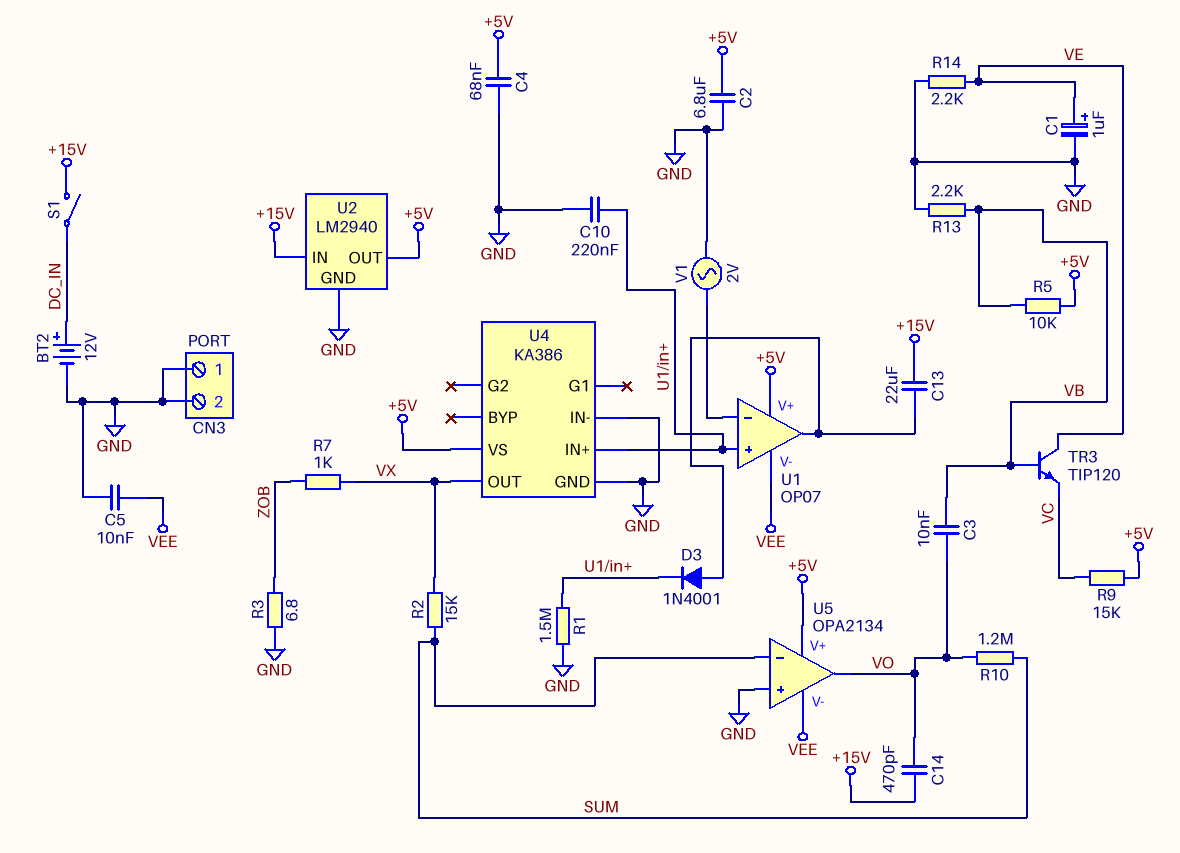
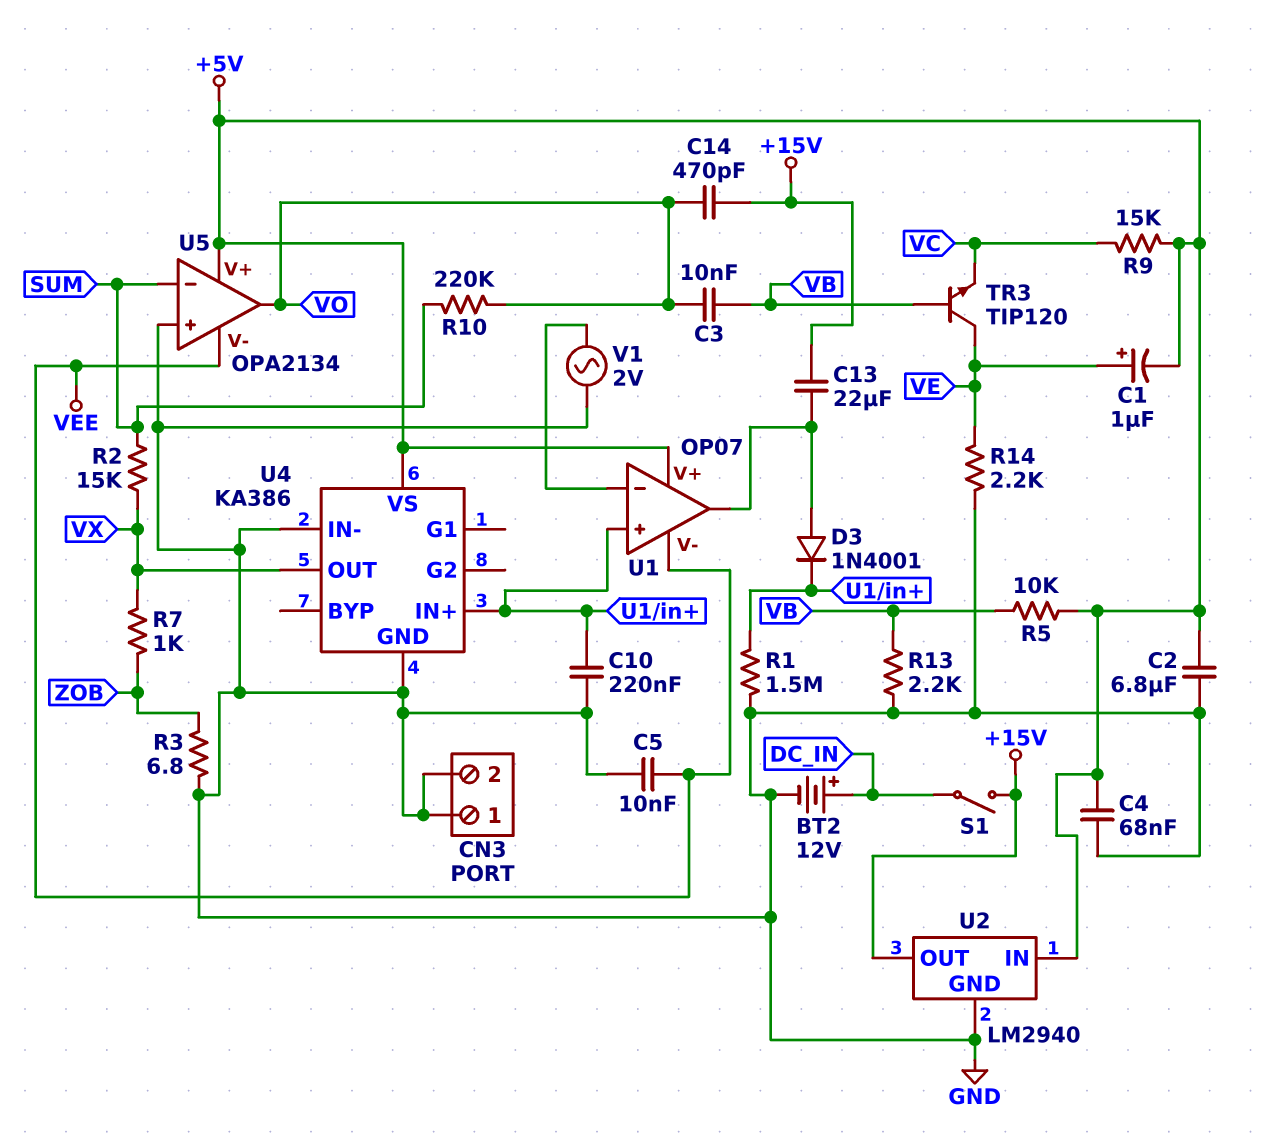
C1: 1uF (plus VE, minus GND) -> 1uF (plus VE, minus +5V)
R10: 1.2M (SUM, VO) -> 220k (SUM, VO)
U2 pin IN: +15V -> +5V
U2 pin OUT: +5V -> +15V

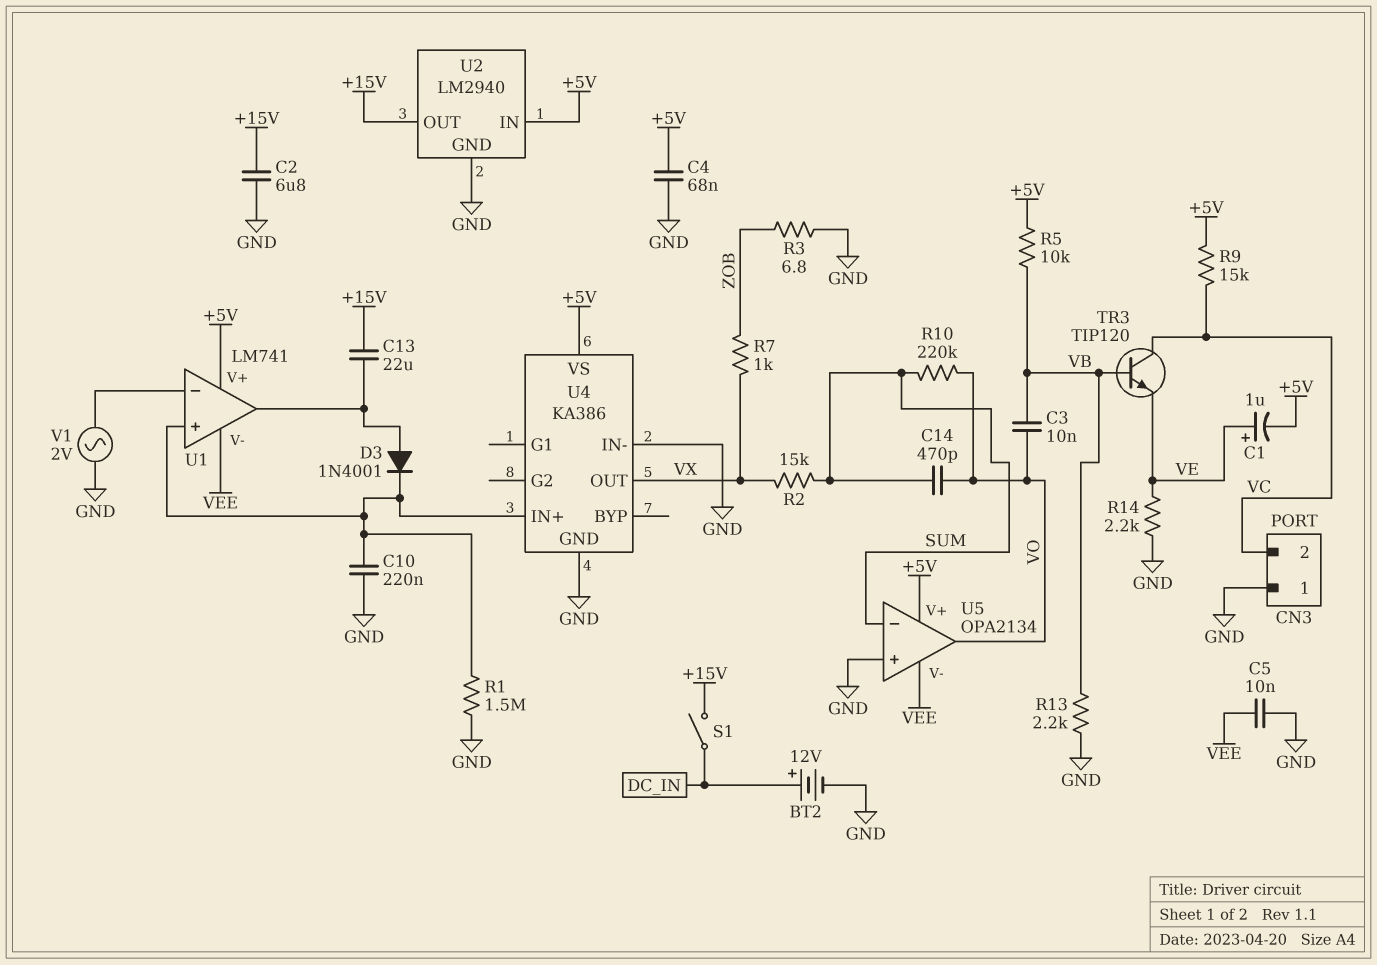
C2: 6.8uF (+5V, GND) -> 6.8uF (+15V, GND)
C14: 470pF (+15V, VO) -> 470pF (SUM, VO)
CN3 pin 2: GND -> VC
TR3: NPN TIP120 (B VB, C VE, E VC) -> NPN TIP120 (B VB, C VC, E VE)
U1: OP07 -> LM741

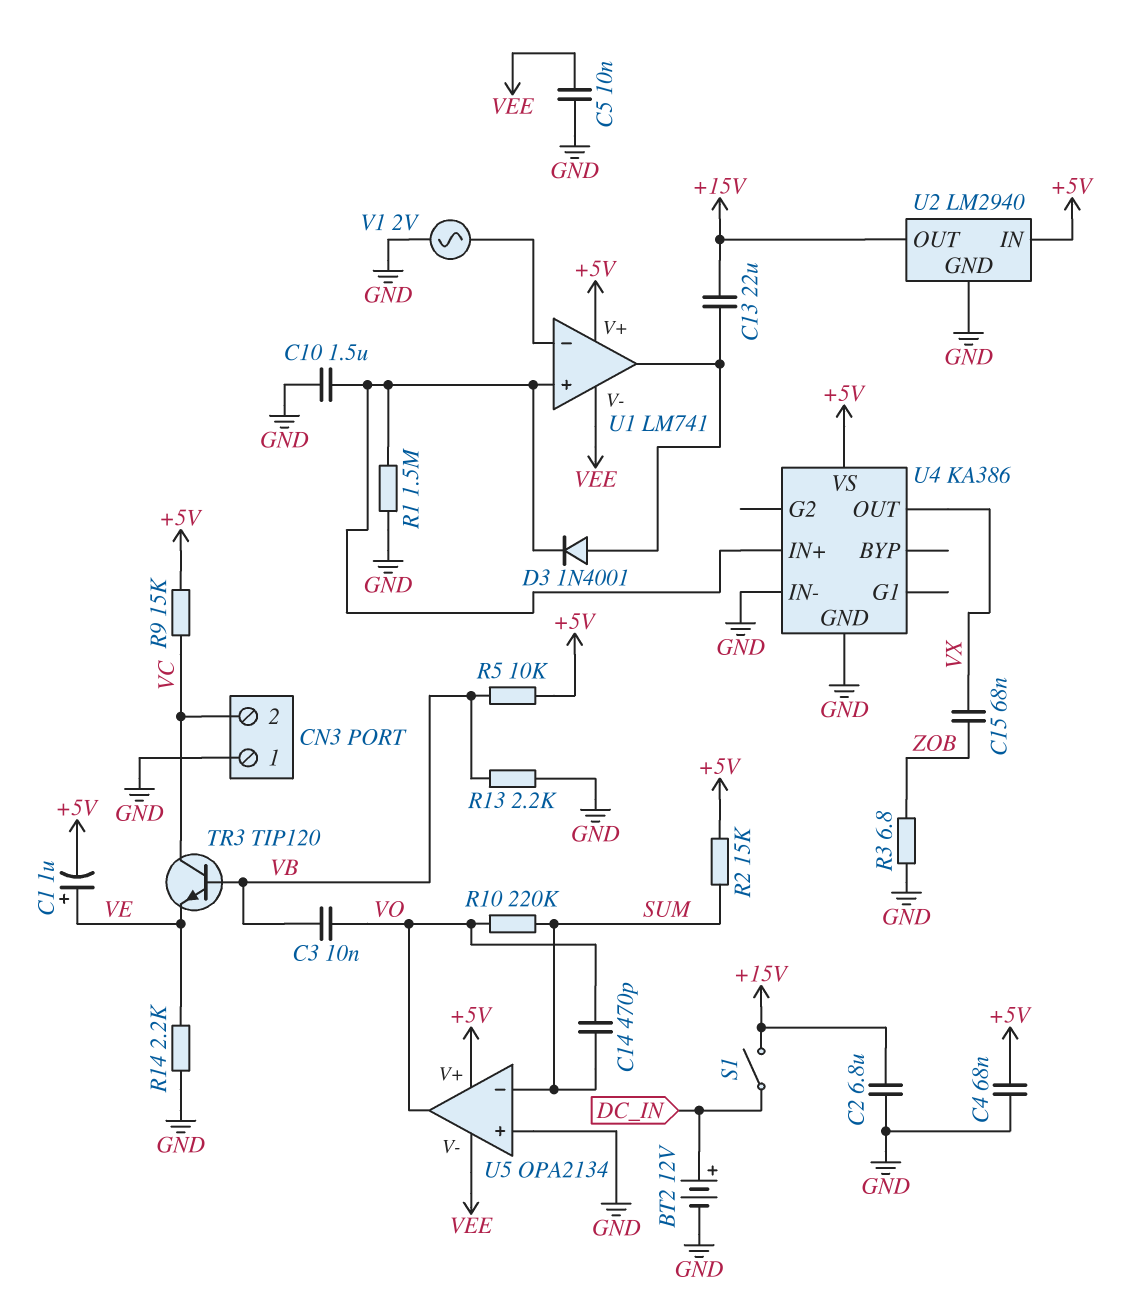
C10: 220nF (GND, U1/in+) -> 1.5uF (GND, U1/in+)
C15: none -> 68nF (VX, ZOB)
R2: 15k (SUM, VX) -> 15k (+5V, SUM)
R7: 1k (VX, ZOB) -> none

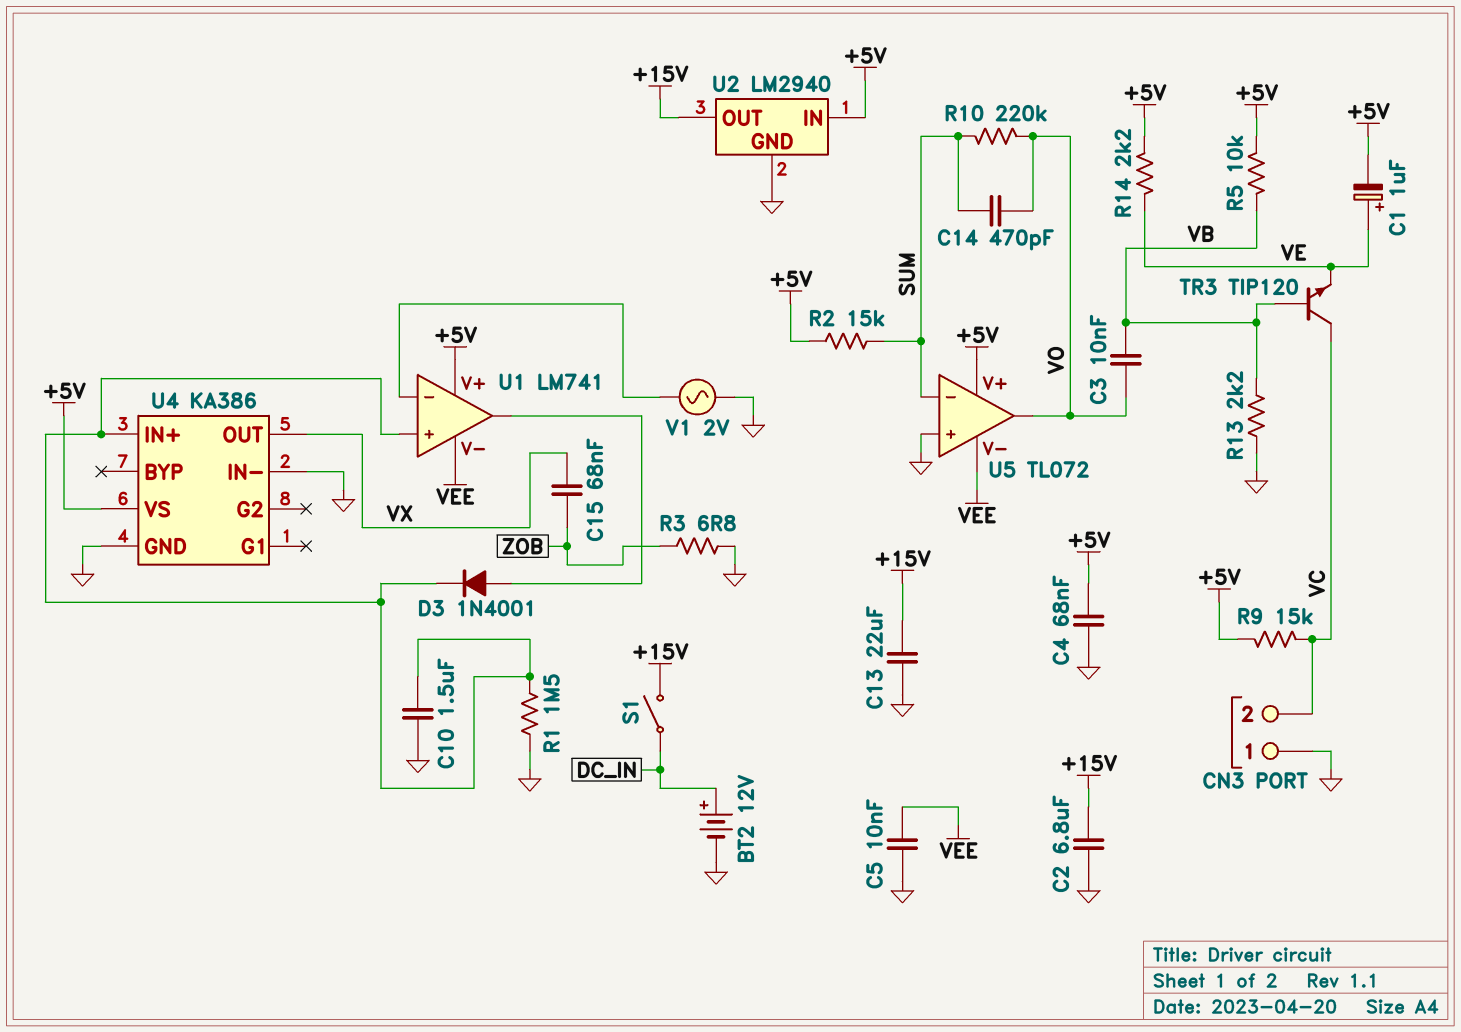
C13: 22uF (+15V, U1/out) -> 22uF (+15V, GND)
R14: 2.2k (GND, VE) -> 2.2k (+5V, VE)
U5: OPA2134 -> TL072

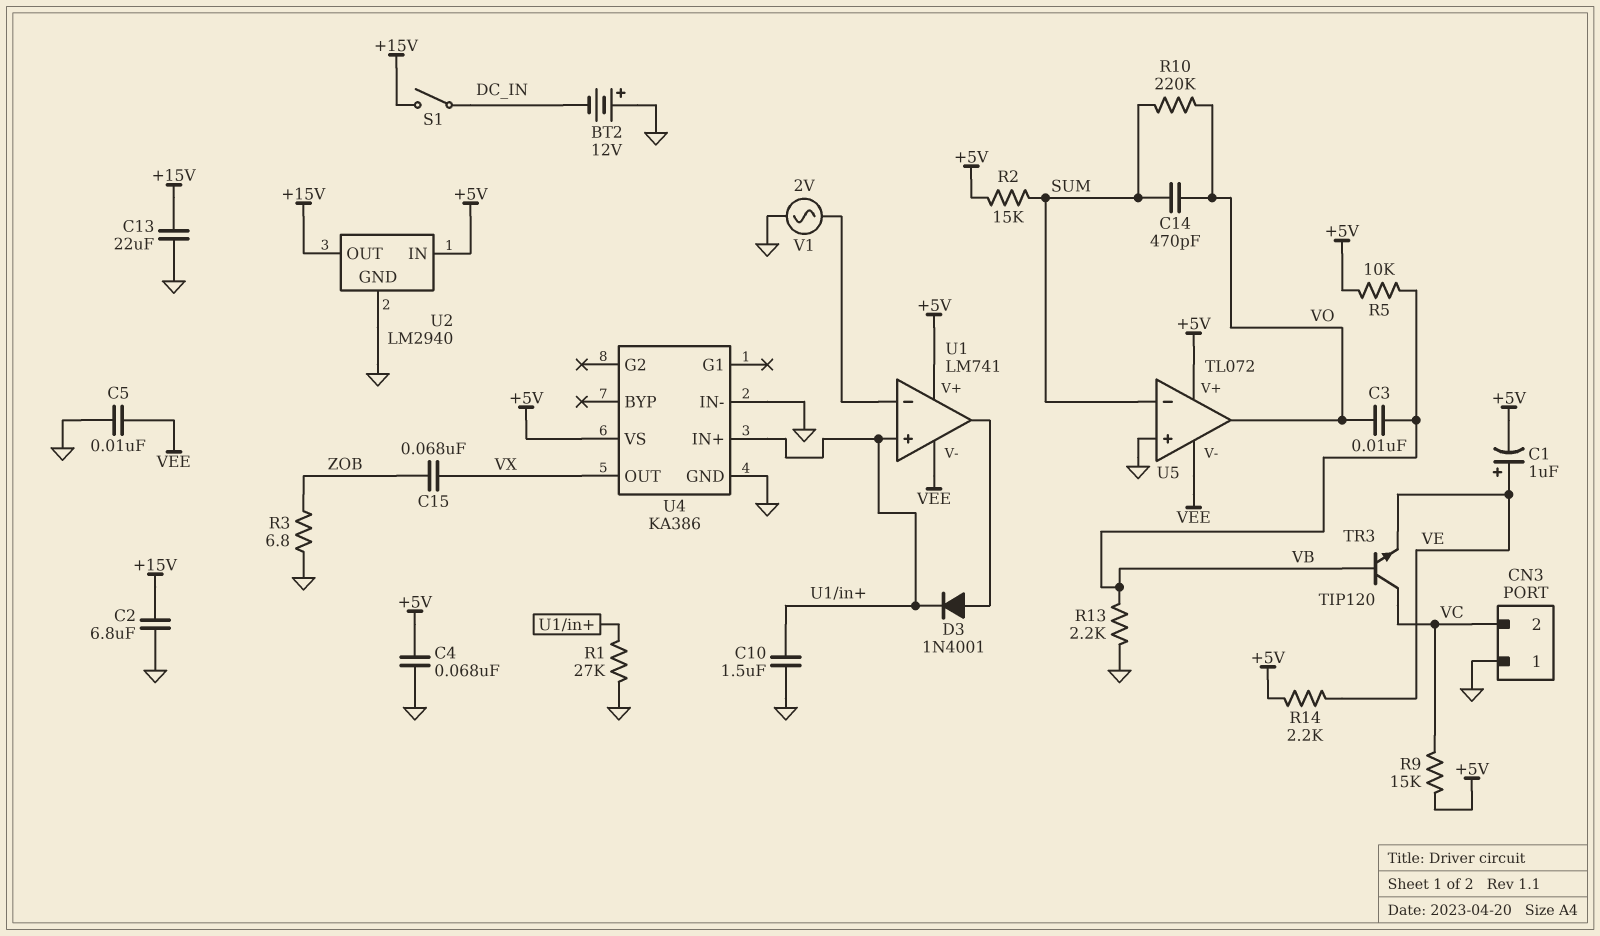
BT2: 12V (plus DC_IN, minus GND) -> 12V (plus GND, minus DC_IN)
R1: 1.5M (GND, U1/in+) -> 27k (GND, U1/in+)

